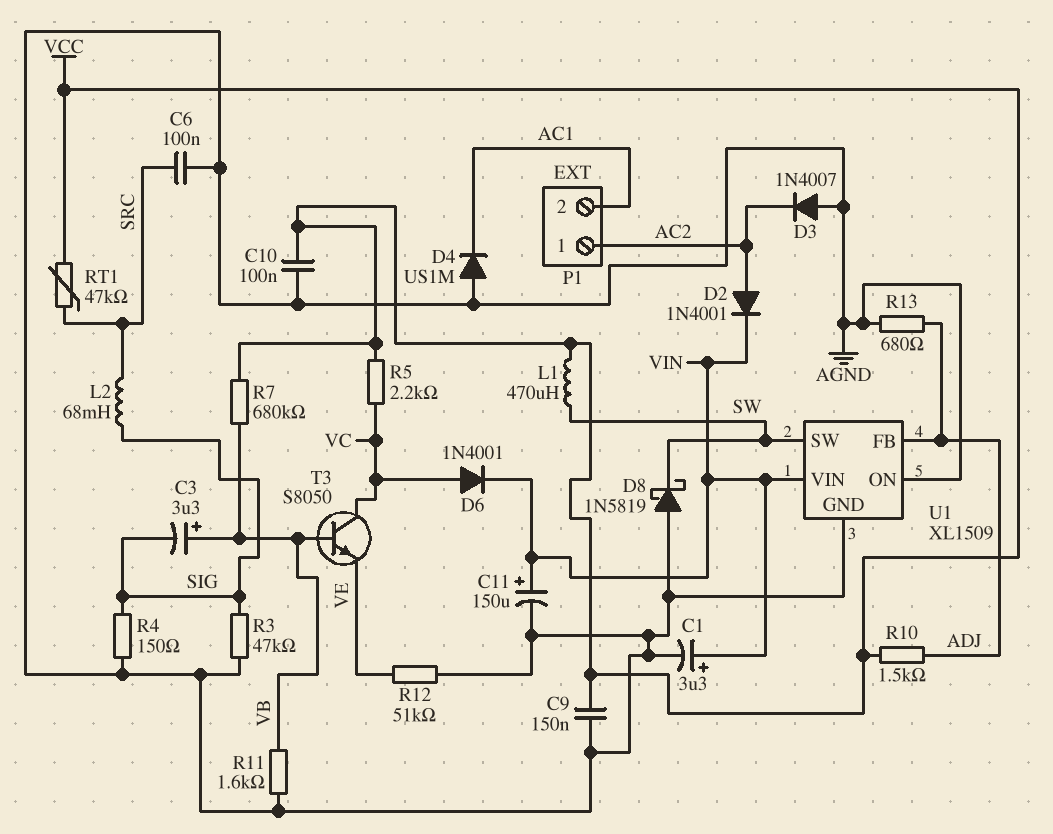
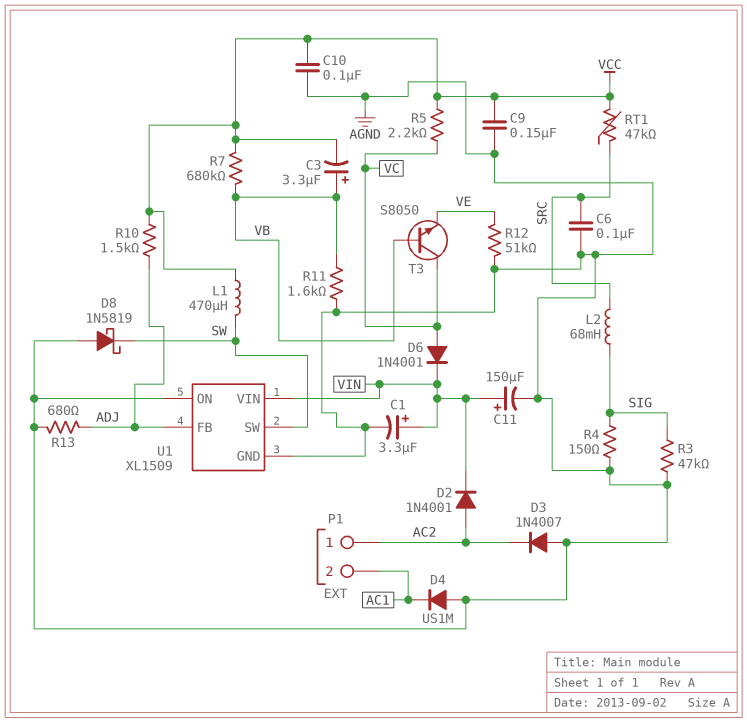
C3: 3.3uF (plus VB, minus SIG) -> 3.3uF (plus VB, minus VCC)

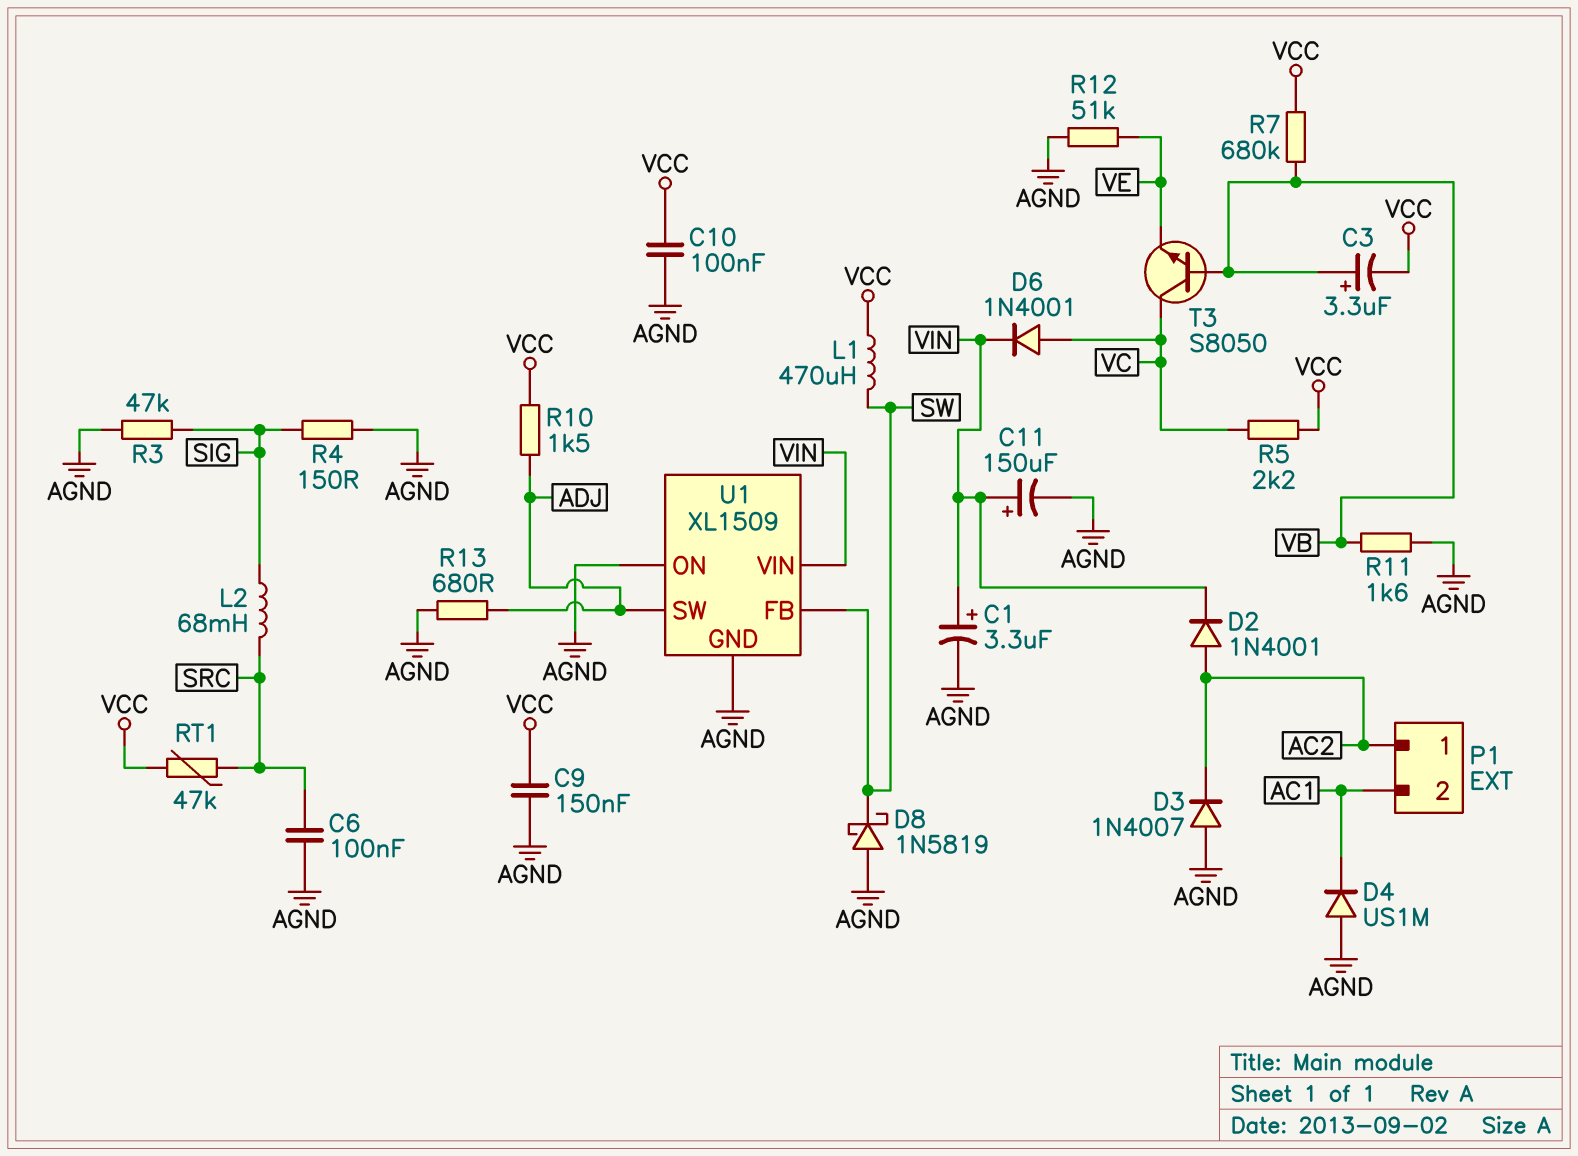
U1 pin FB: ADJ -> SW
U1 pin SW: SW -> ADJ

